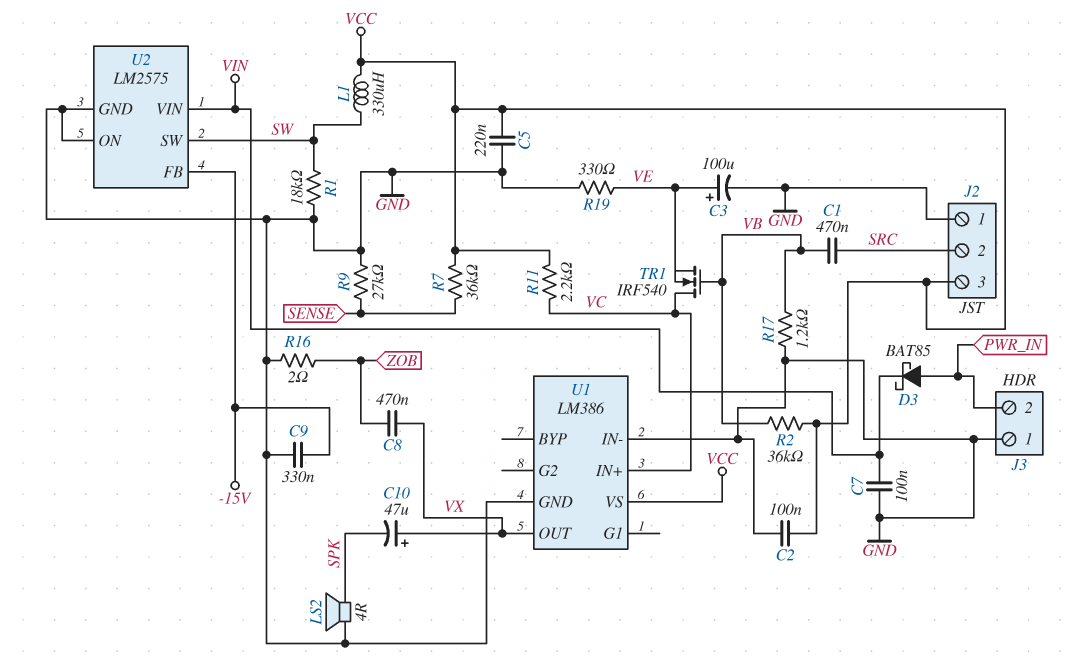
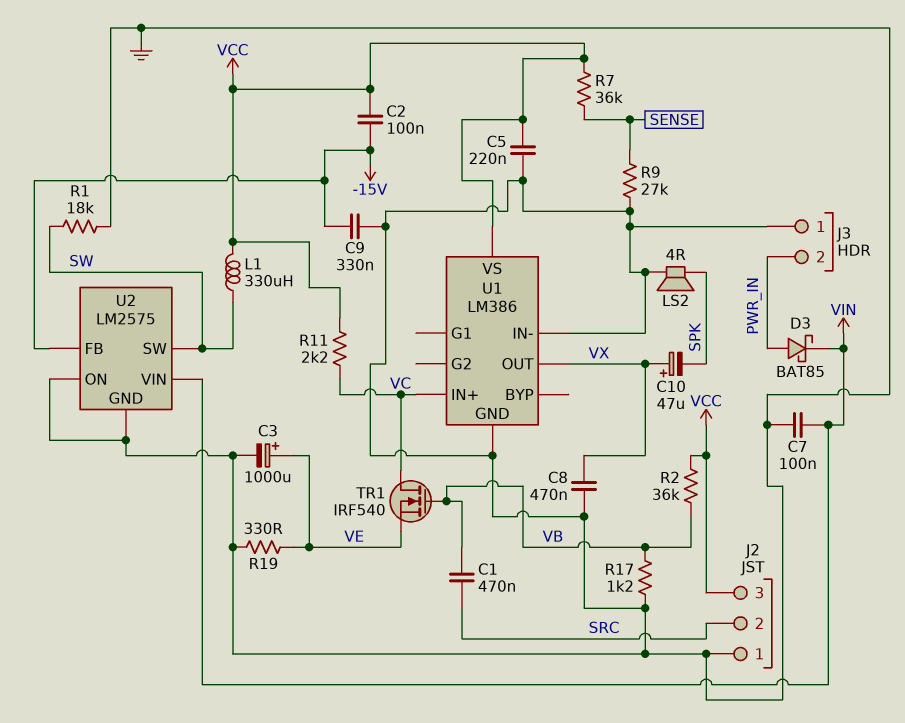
C2: 100nF (GND, VCC) -> 100nF (-15V, VCC)
C3: 100uF (plus VE, minus GND) -> 1000uF (plus VE, minus GND)
C8: 470nF (VX, ZOB) -> 470nF (GND, VX)
R16: 2 (GND, ZOB) -> none

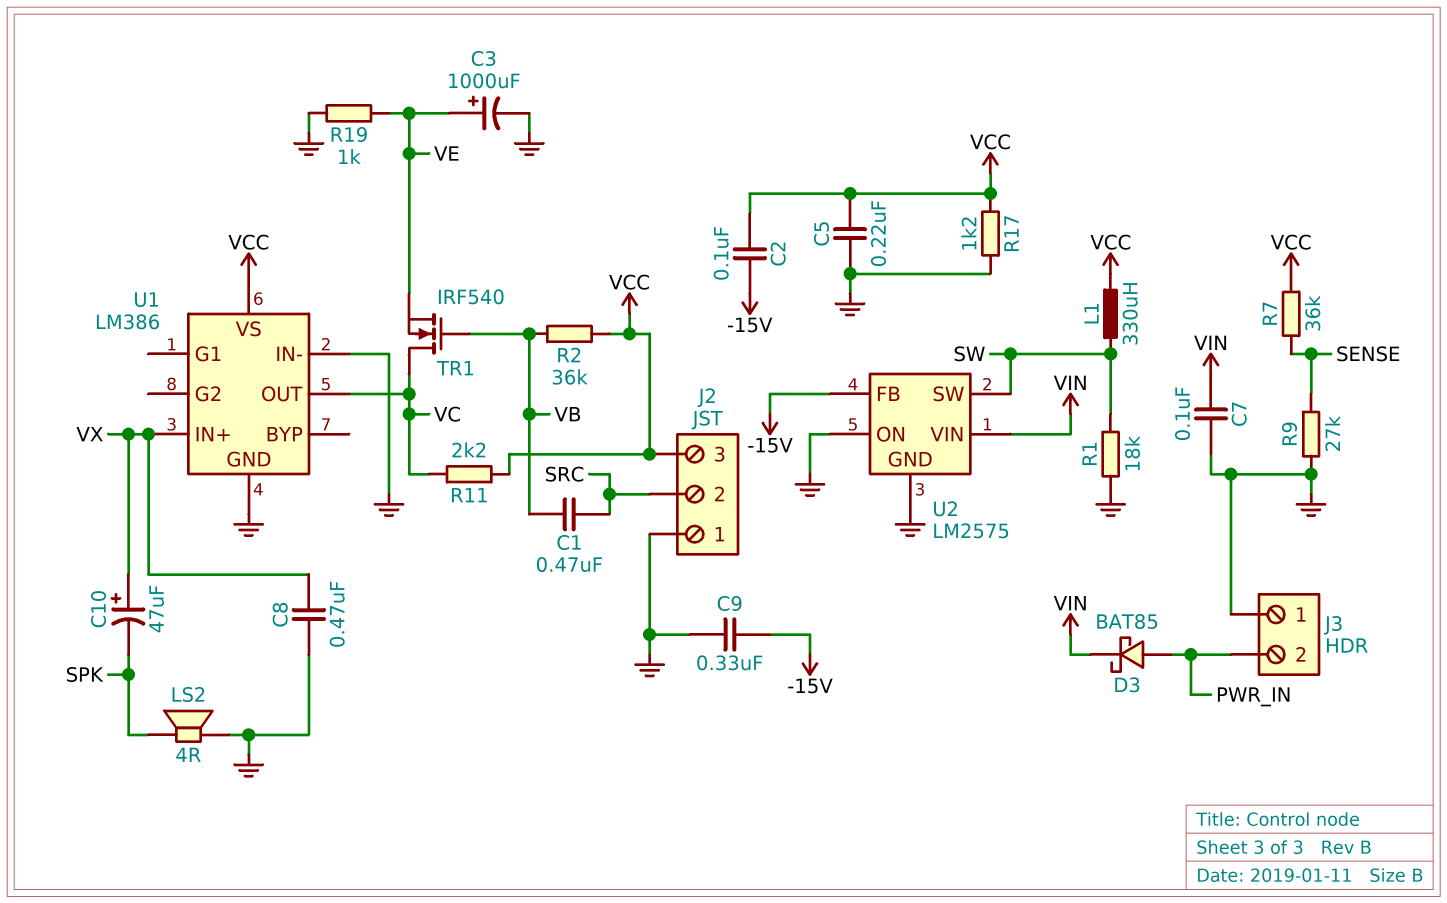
R17: 1.2k (GND, VB) -> 1.2k (GND, VCC)
R19: 330 (GND, VE) -> 1k (GND, VE)
U1 pin IN+: VC -> VX
U1 pin OUT: VX -> VC

